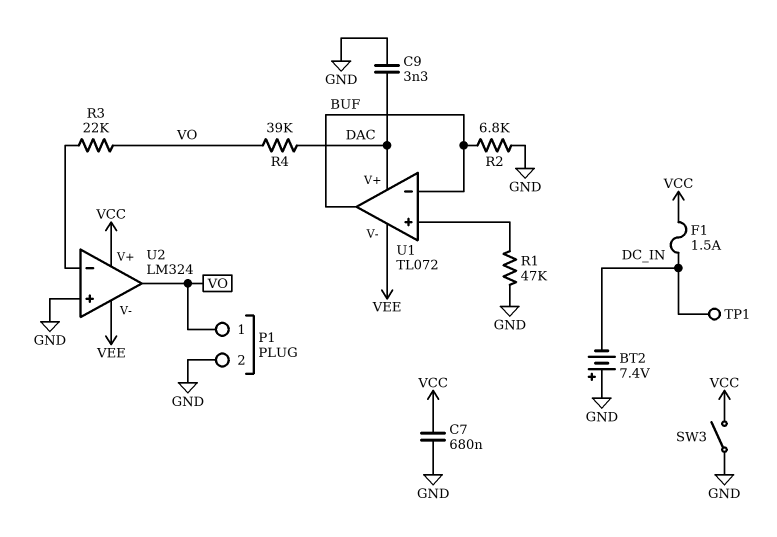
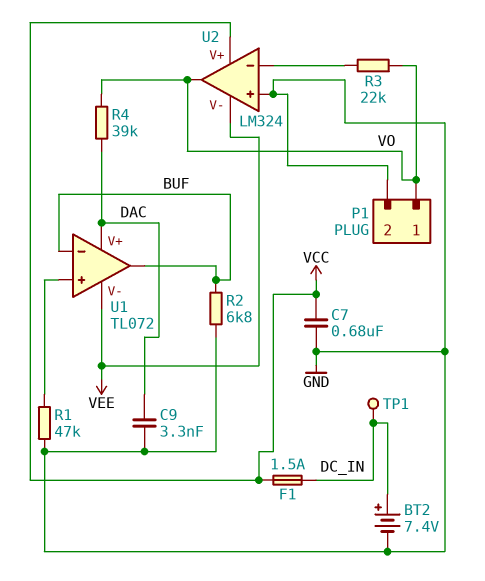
BT2: 7.4V (plus GND, minus DC_IN) -> 7.4V (plus DC_IN, minus GND)
SW3: switch (GND, VCC) -> none

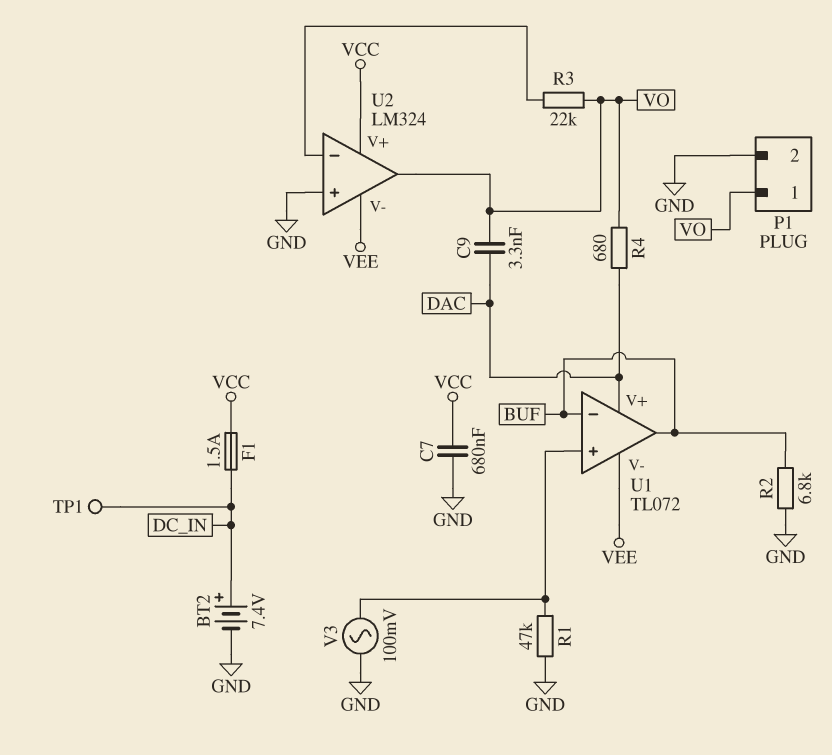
C9: 3.3nF (DAC, GND) -> 3.3nF (DAC, VO)
R4: 39k (DAC, VO) -> 680 (DAC, VO)
V3: none -> AC 100mV (GND, U1/in+)

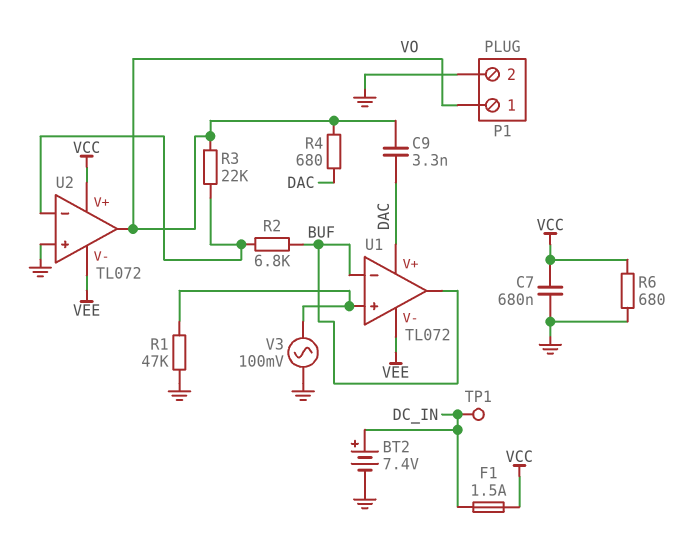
R2: 6.8k (BUF, GND) -> 6.8k (BUF, U2/in-)
R6: none -> 680 (GND, VCC)
U2: LM324 -> TL072

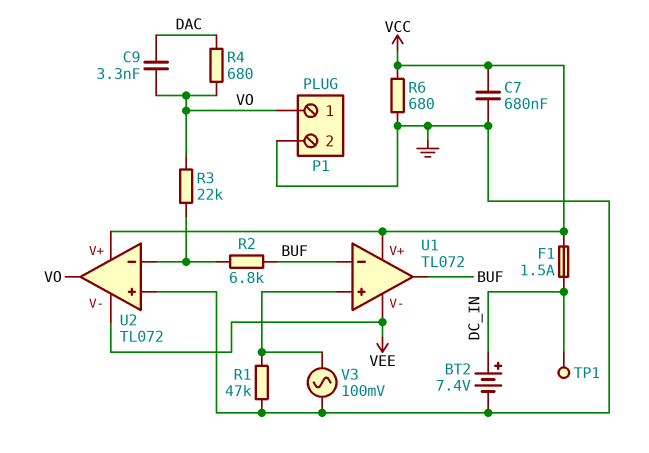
U1 pin V+: DAC -> VCC

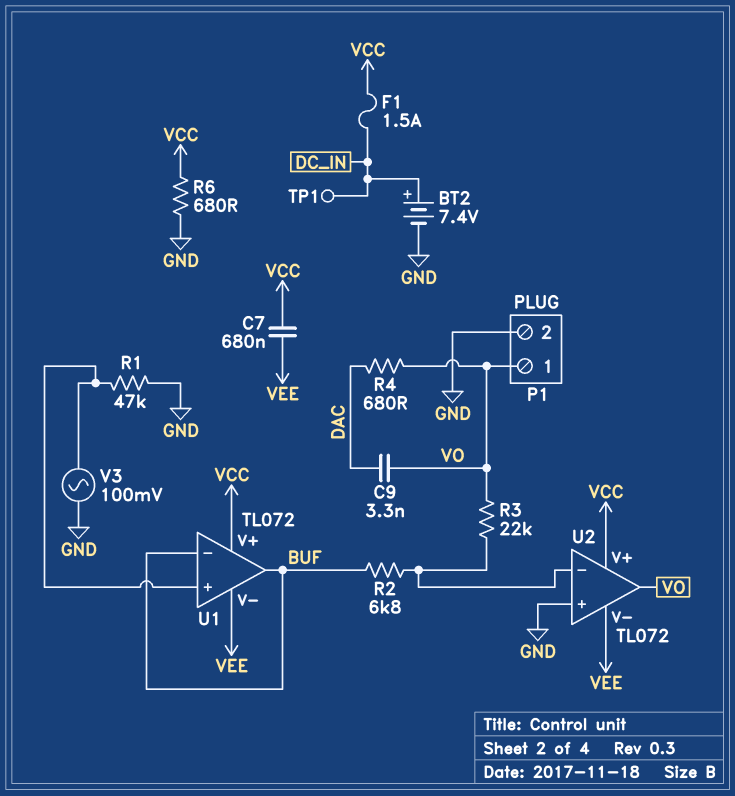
C7: 680nF (GND, VCC) -> 680nF (VCC, VEE)

